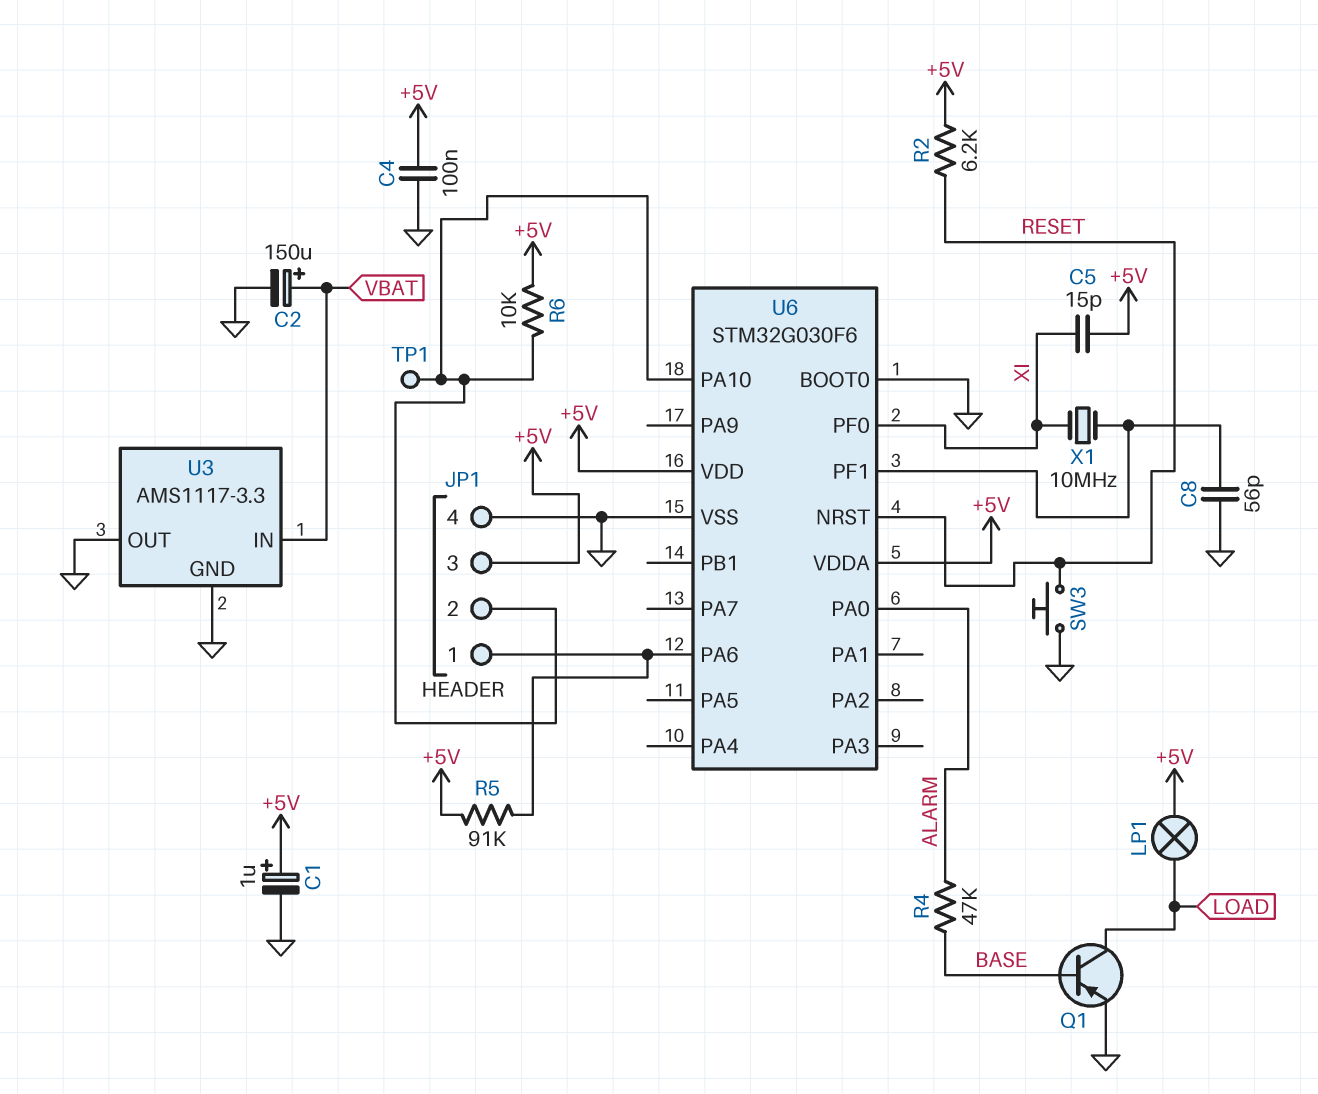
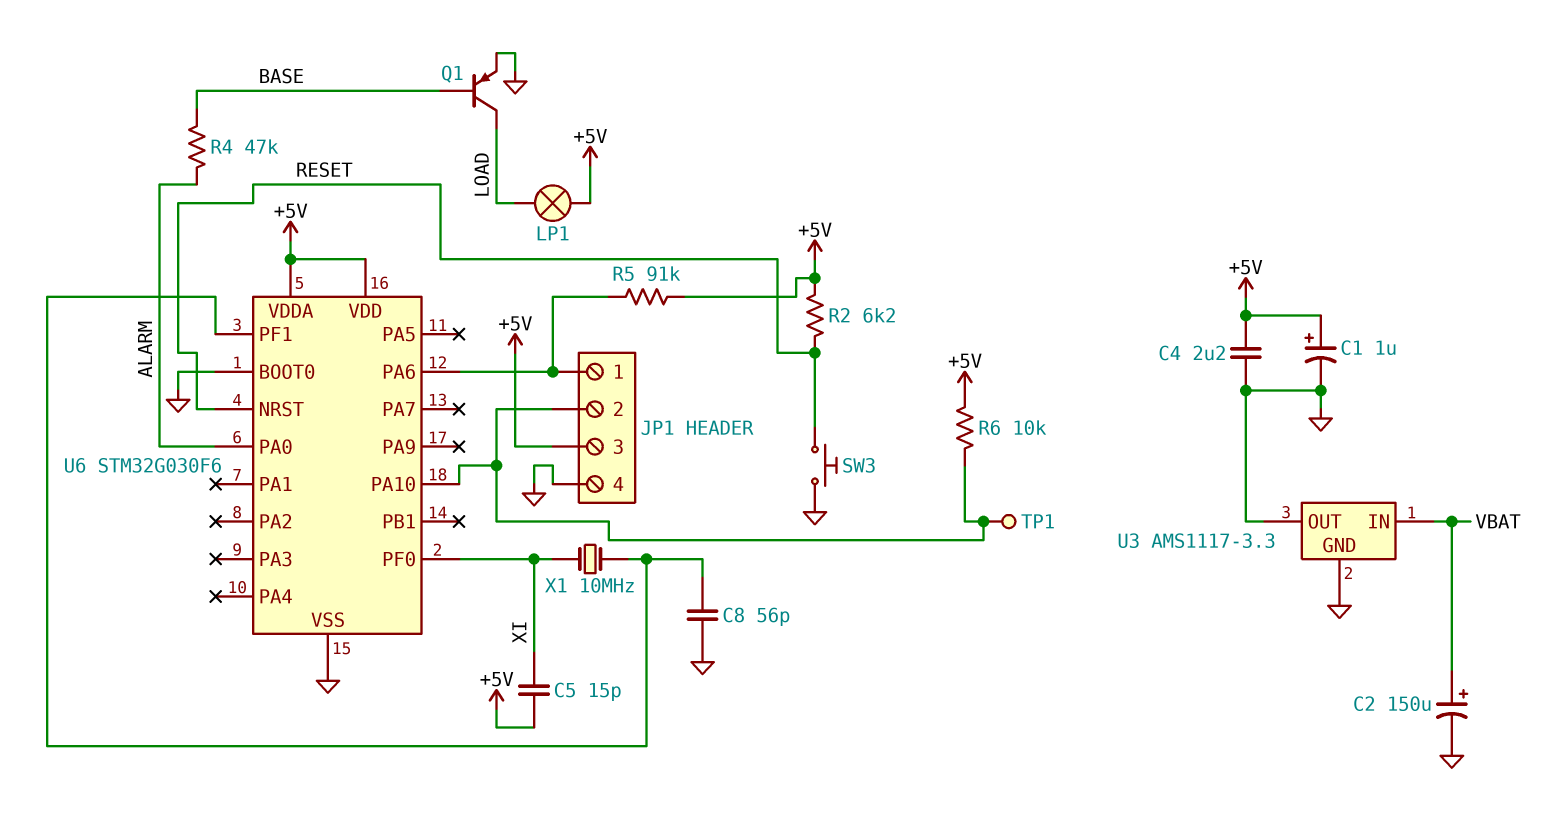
C4: 100nF (+5V, GND) -> 2.2uF (+5V, GND)

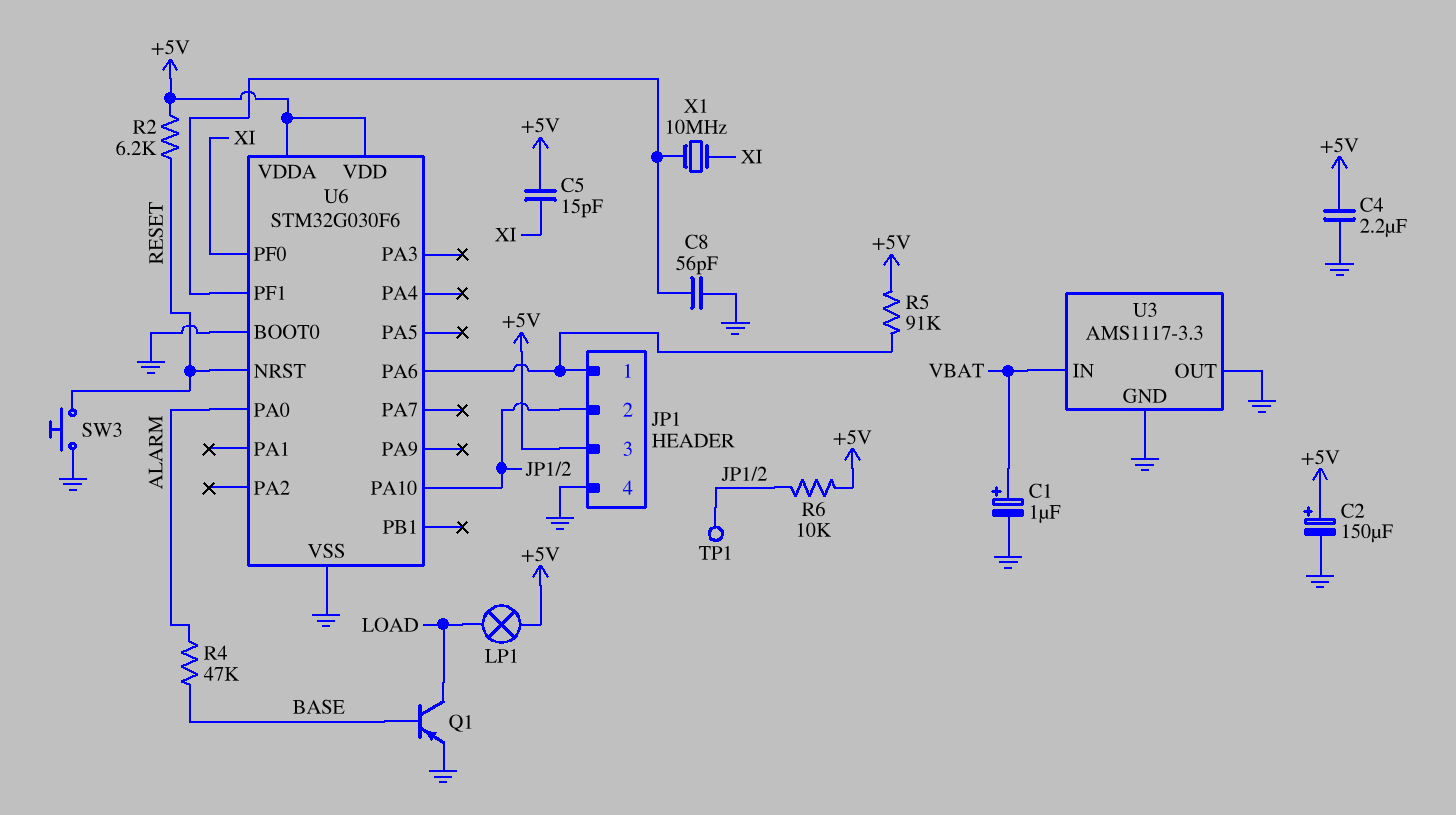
C1: 1uF (plus +5V, minus GND) -> 1uF (plus VBAT, minus GND)
C2: 150uF (plus VBAT, minus GND) -> 150uF (plus +5V, minus GND)

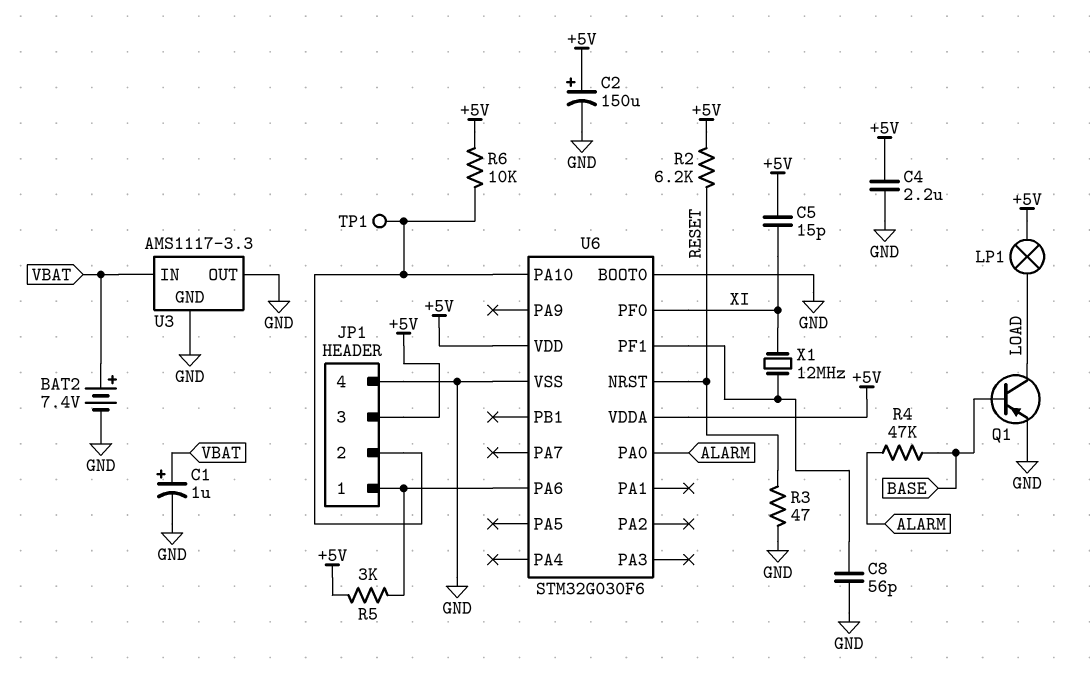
BAT2: none -> 7.4V (plus VBAT, minus GND)
R3: none -> 47 (GND, RESET)
R5: 91k (+5V, JP1/1) -> 3k (+5V, JP1/1)
SW3: button (GND, RESET) -> none
X1: 10MHz (U6/PF1, XI) -> 12MHz (U6/PF1, XI)

